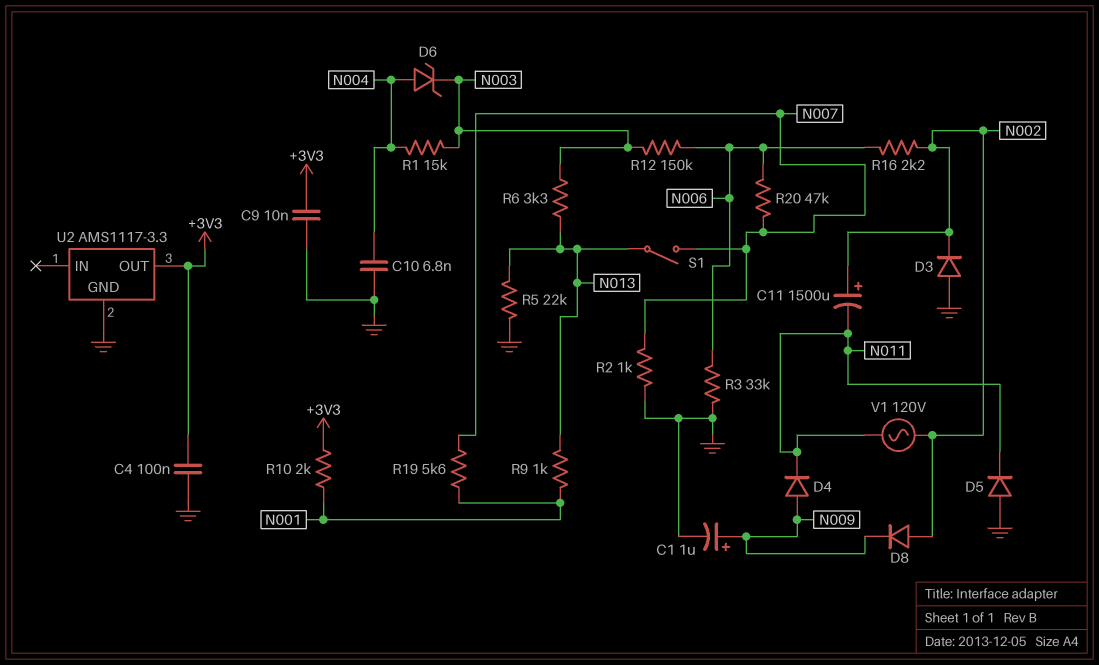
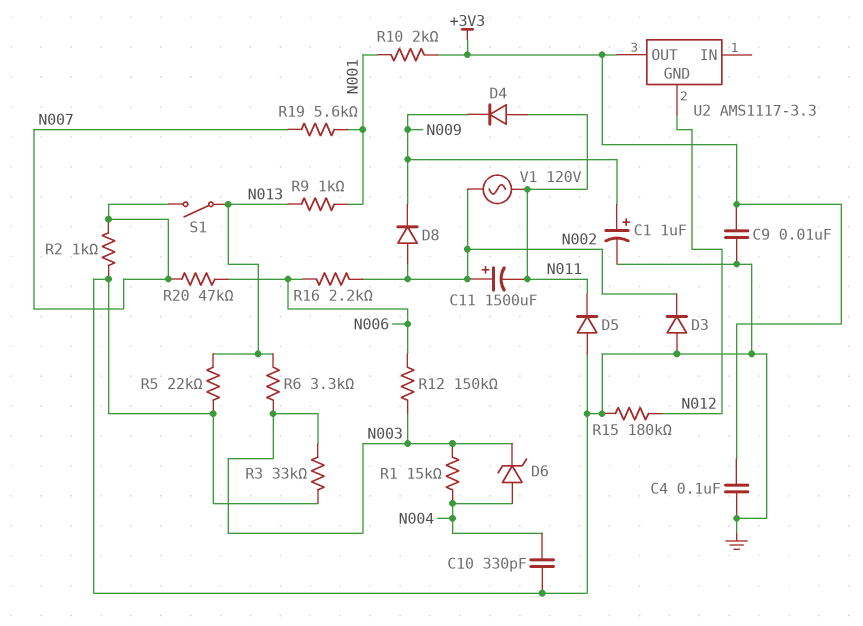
C10: 6.8nF (GND, N004) -> 330pF (GND, N004)
D4: diode (A N009, K N011) -> diode (A N011, K N009)
R3: 33k (GND, N006) -> 33k (GND, N003)
R15: none -> 180k (GND, N012)
U2 pin GND: GND -> N012

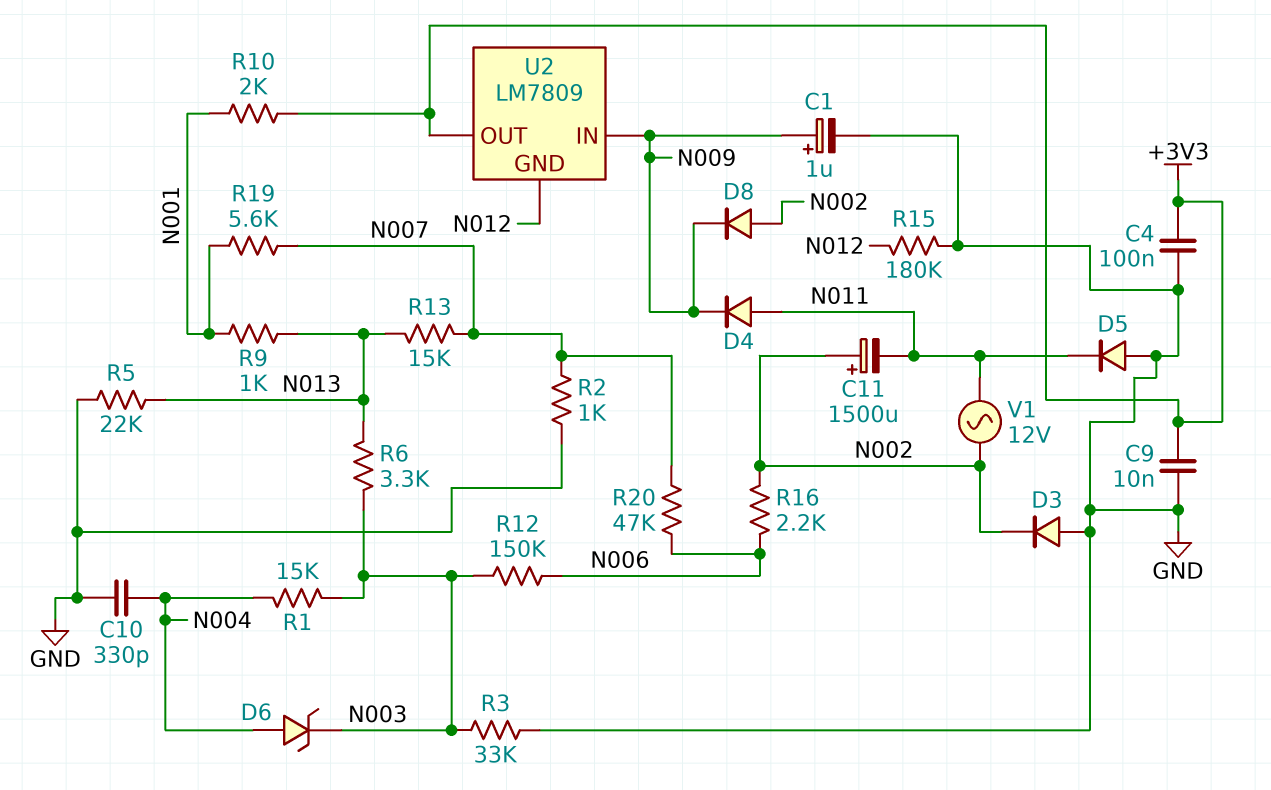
R13: none -> 15k (N007, N013)
S1: switch (N007, N013) -> none
U2: AMS1117-3.3 -> LM7809
U2 pin IN: none -> N009
V1: AC 120V (N002, N011) -> AC 12V (N002, N011)

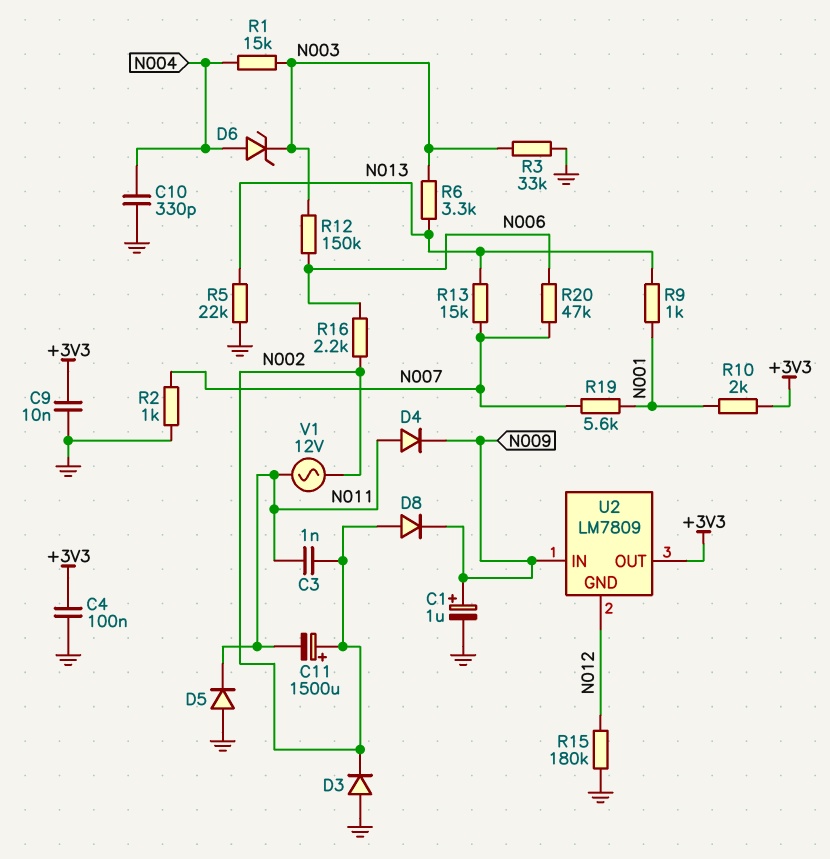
C3: none -> 1nF (N002, N011)

